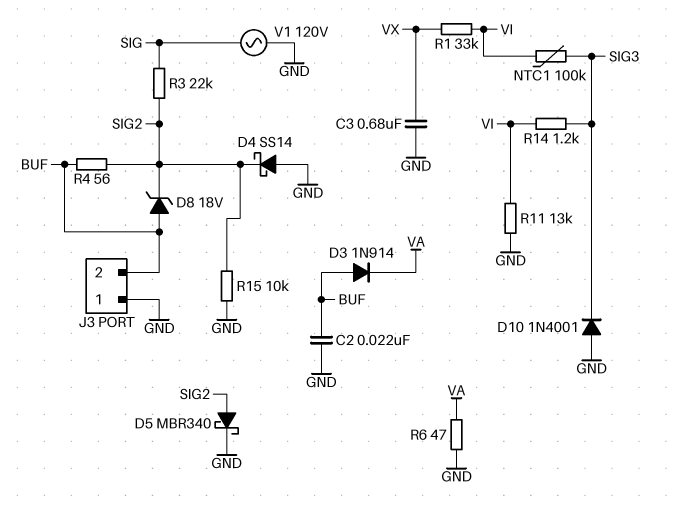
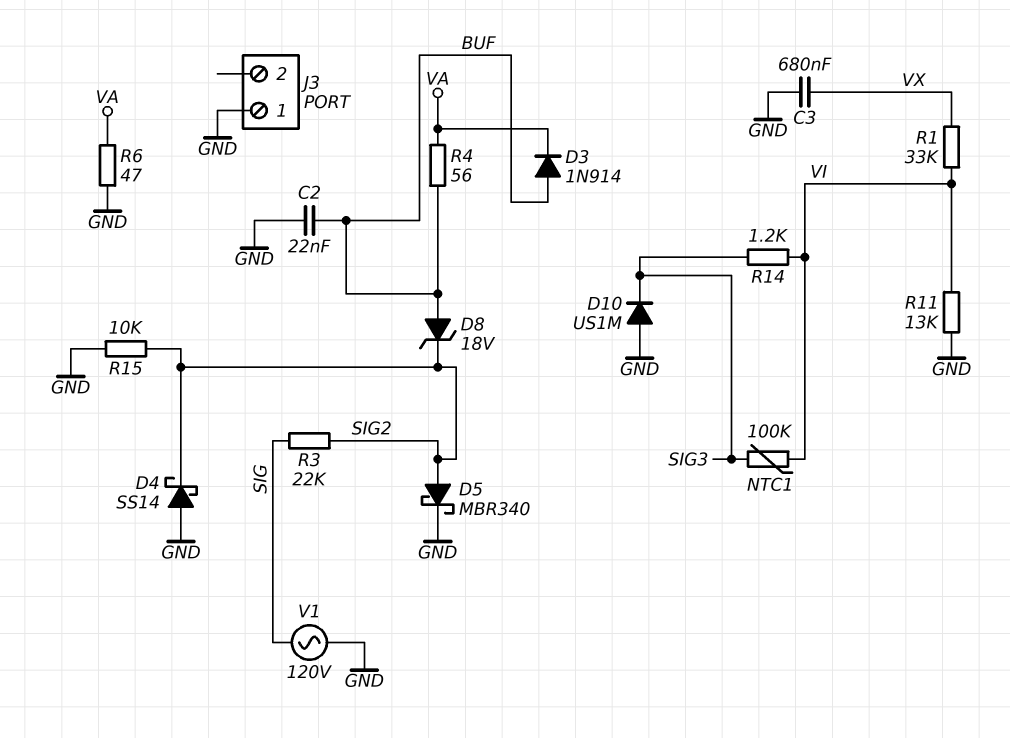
D10: diode 1N4001 (A GND, K SIG3) -> diode US1M (A GND, K SIG3)
J3 pin 2: BUF -> none
R4: 56 (BUF, SIG2) -> 56 (BUF, VA)

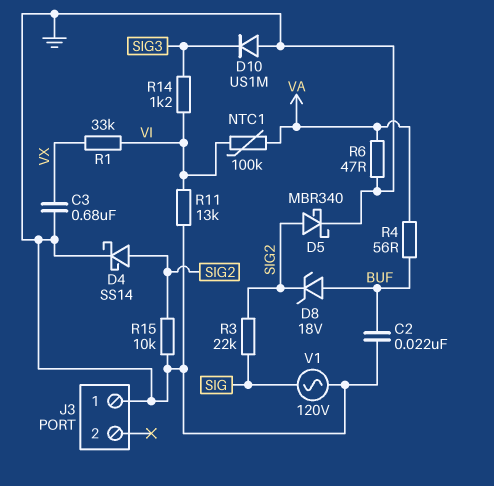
D3: diode 1N914 (A BUF, K VA) -> none
D4: schottky SS14 (A GND, K SIG2) -> schottky SS14 (A SIG2, K GND)
NTC1: 100k (SIG3, VI) -> 100k (VA, VI)

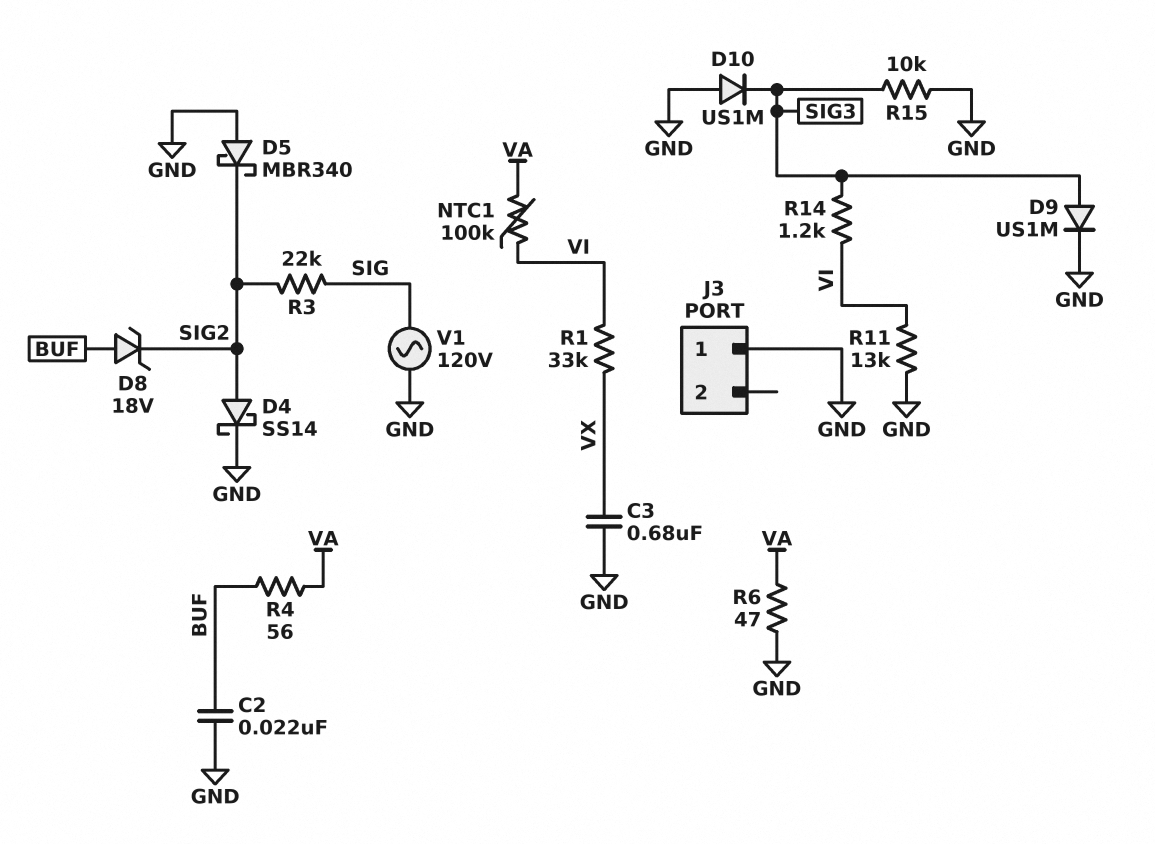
D5: schottky MBR340 (A SIG2, K GND) -> schottky MBR340 (A GND, K SIG2)
D9: none -> diode US1M (A SIG3, K GND)
R15: 10k (GND, SIG2) -> 10k (GND, SIG3)

